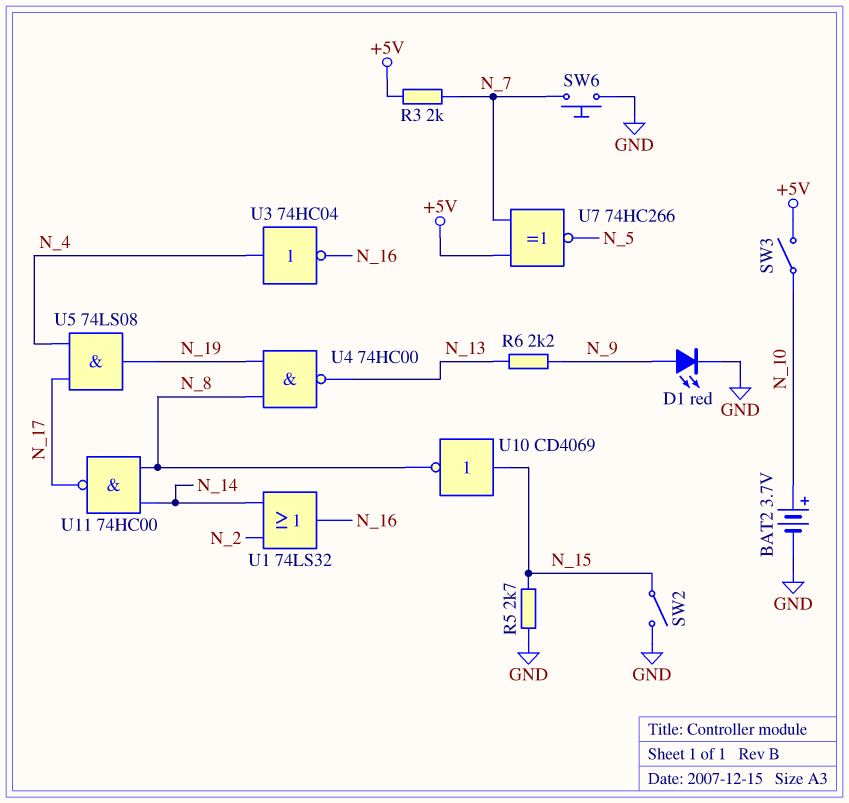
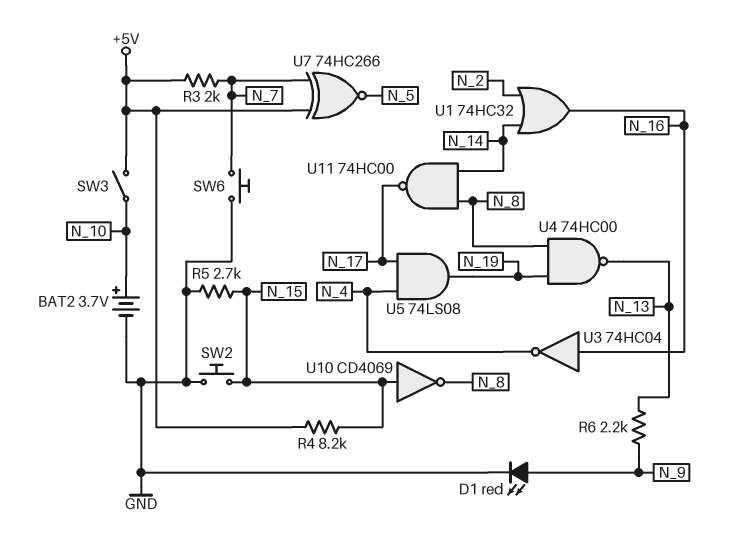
R4: none -> 8.2k (+5V, N_15)
SW2: switch (GND, N_15) -> button (GND, N_15)
U1: OR 74LS32 (in N_2, in N_14, out N_16) -> OR 74HC32 (in N_2, in N_14, out N_16)
U3: NOT 74HC04 (in N_4, out N_16) -> NOT 74HC04 (in N_16, out N_4)

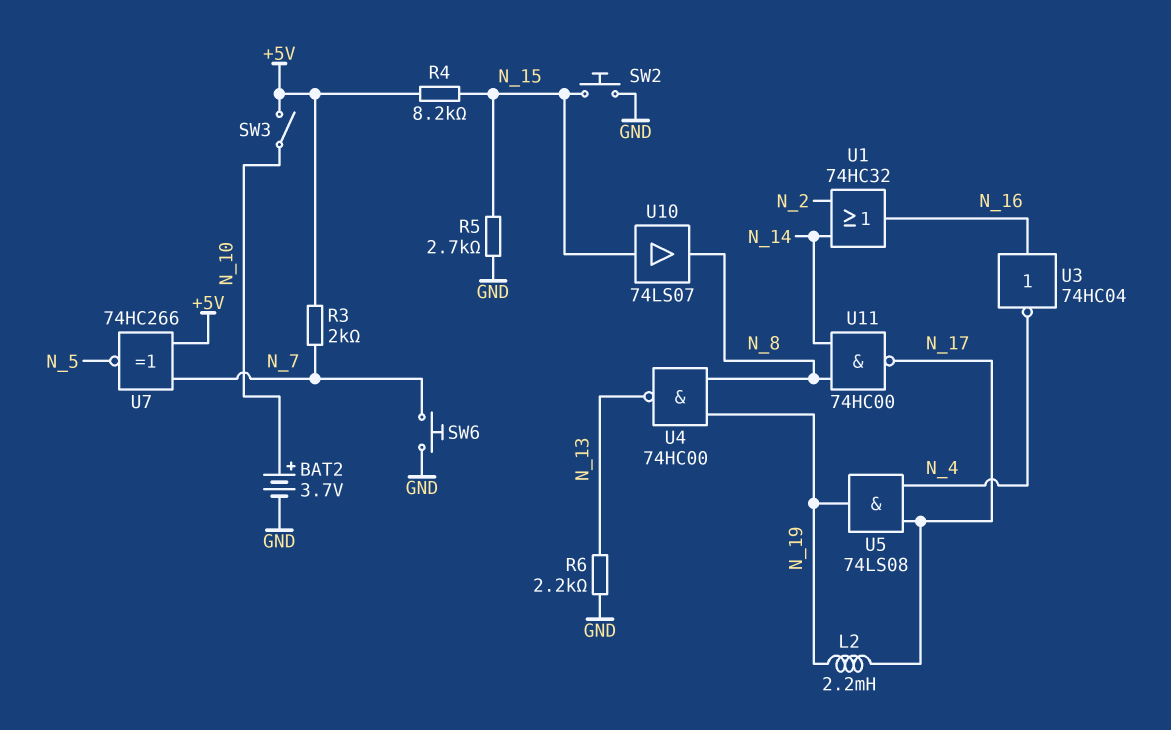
D1: LED red (A N_9, K GND) -> none
L2: none -> 2.2mH (N_17, N_19)
R6: 2.2k (N_9, N_13) -> 2.2k (GND, N_13)
U10: NOT CD4069 (in N_15, out N_8) -> buffer 74LS07 (in N_15, out N_8)

